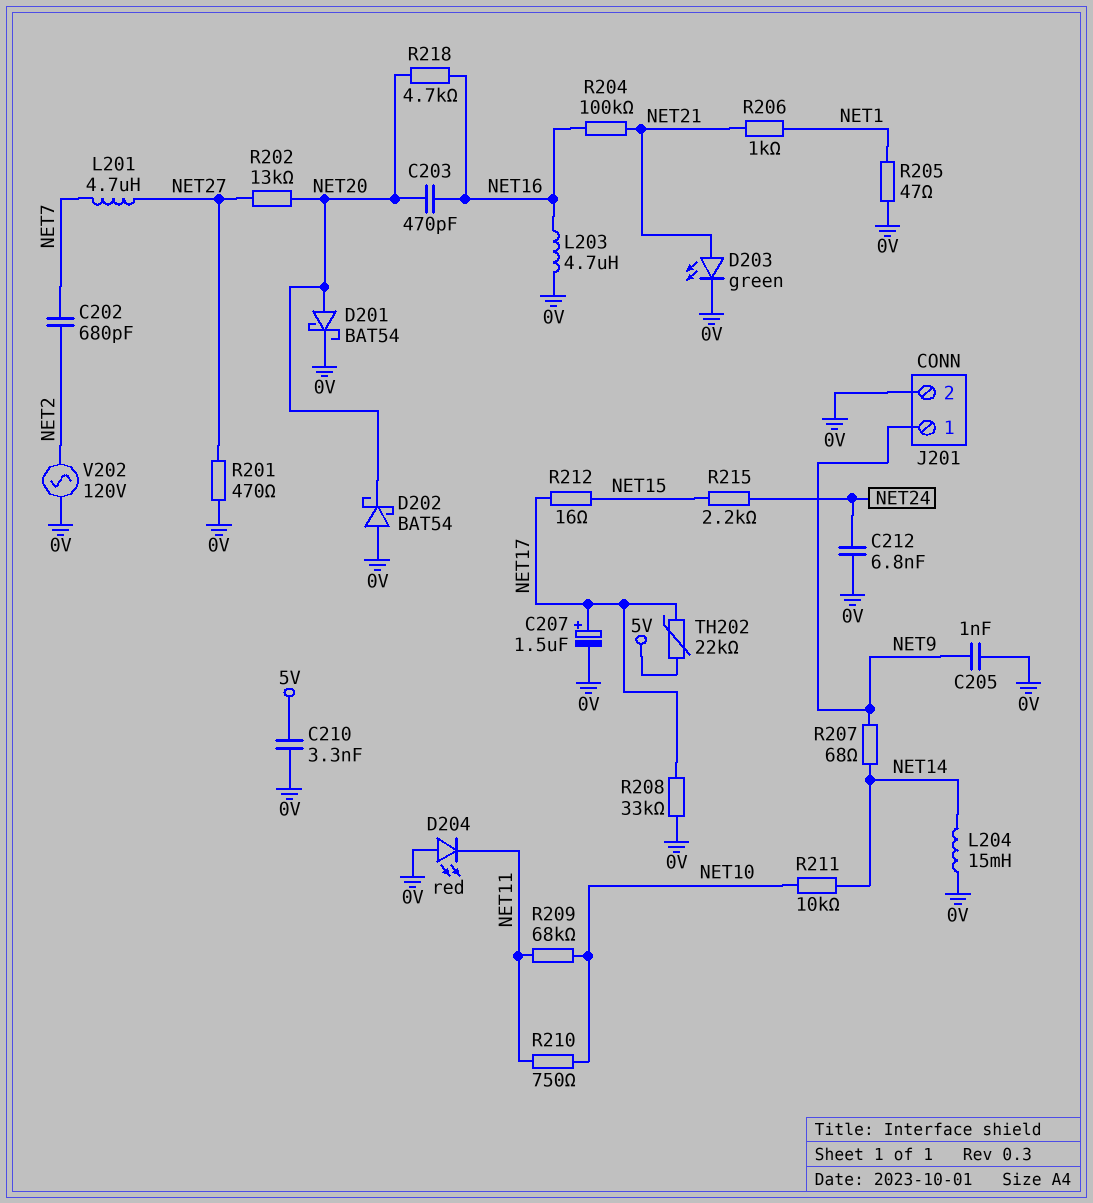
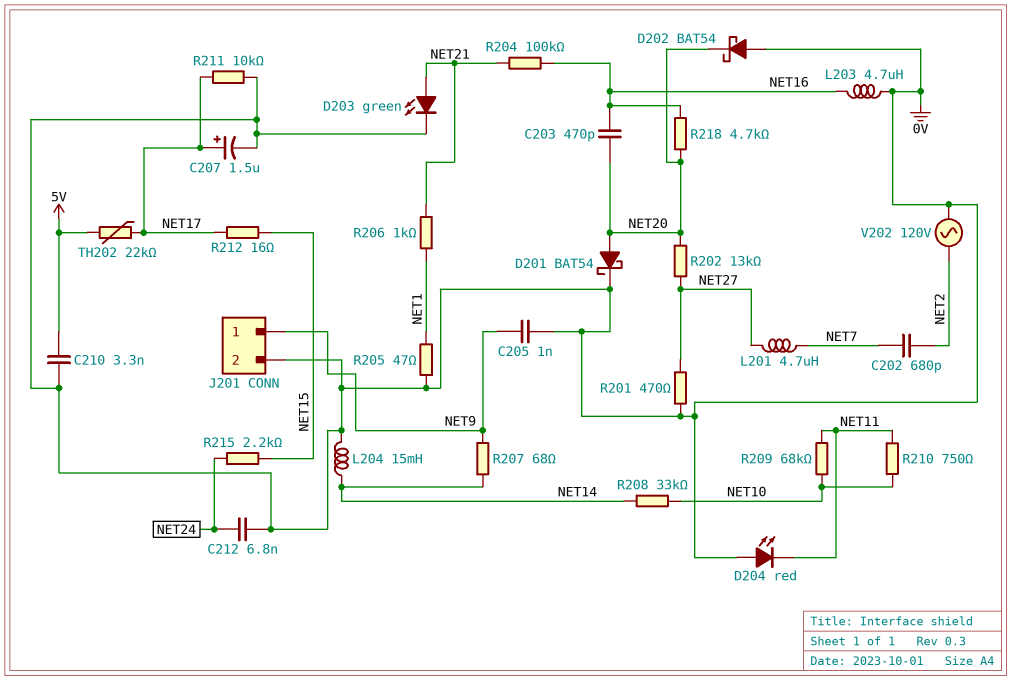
R208: 33k (0V, NET17) -> 33k (NET10, NET14)
R211: 10k (NET10, NET14) -> 10k (0V, NET17)

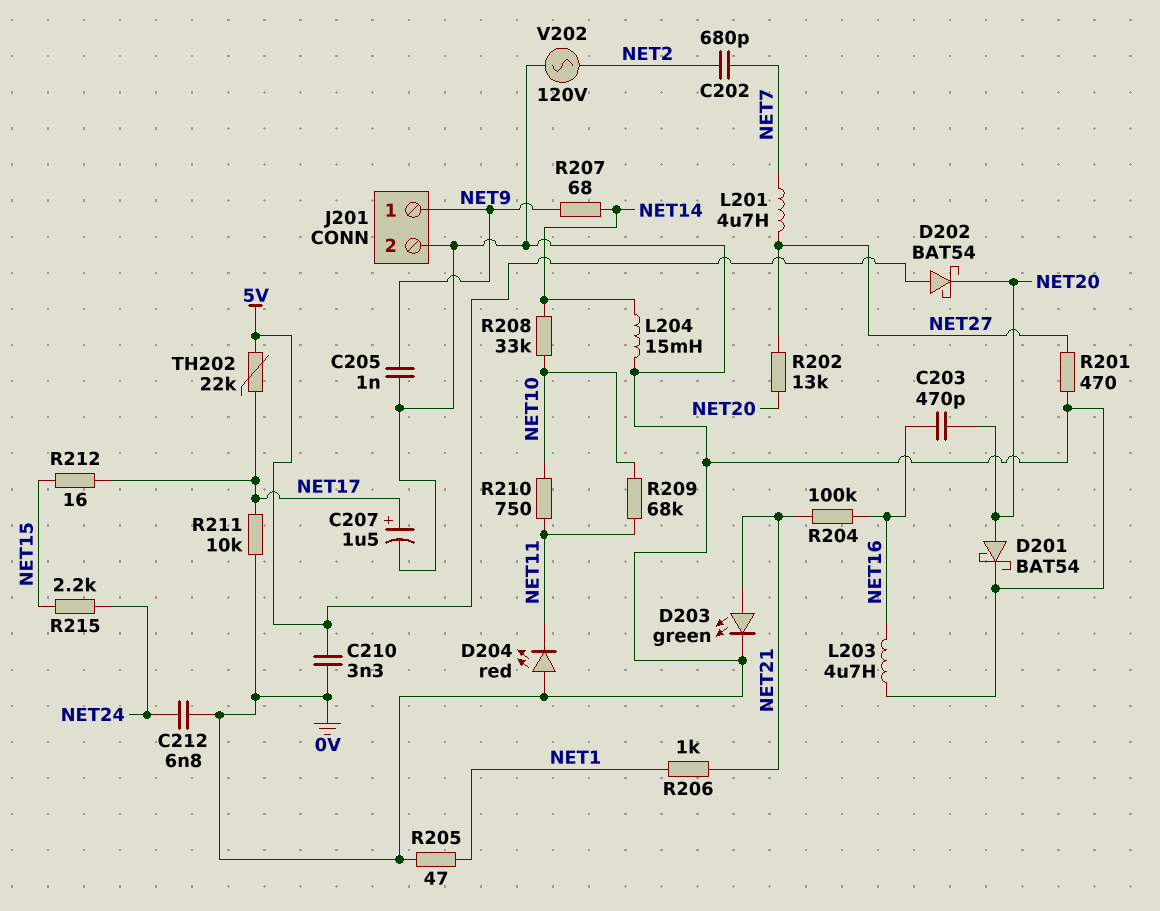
D202: schottky BAT54 (A 0V, K NET20) -> schottky BAT54 (A 5V, K NET20)
R218: 4.7k (NET16, NET20) -> none

